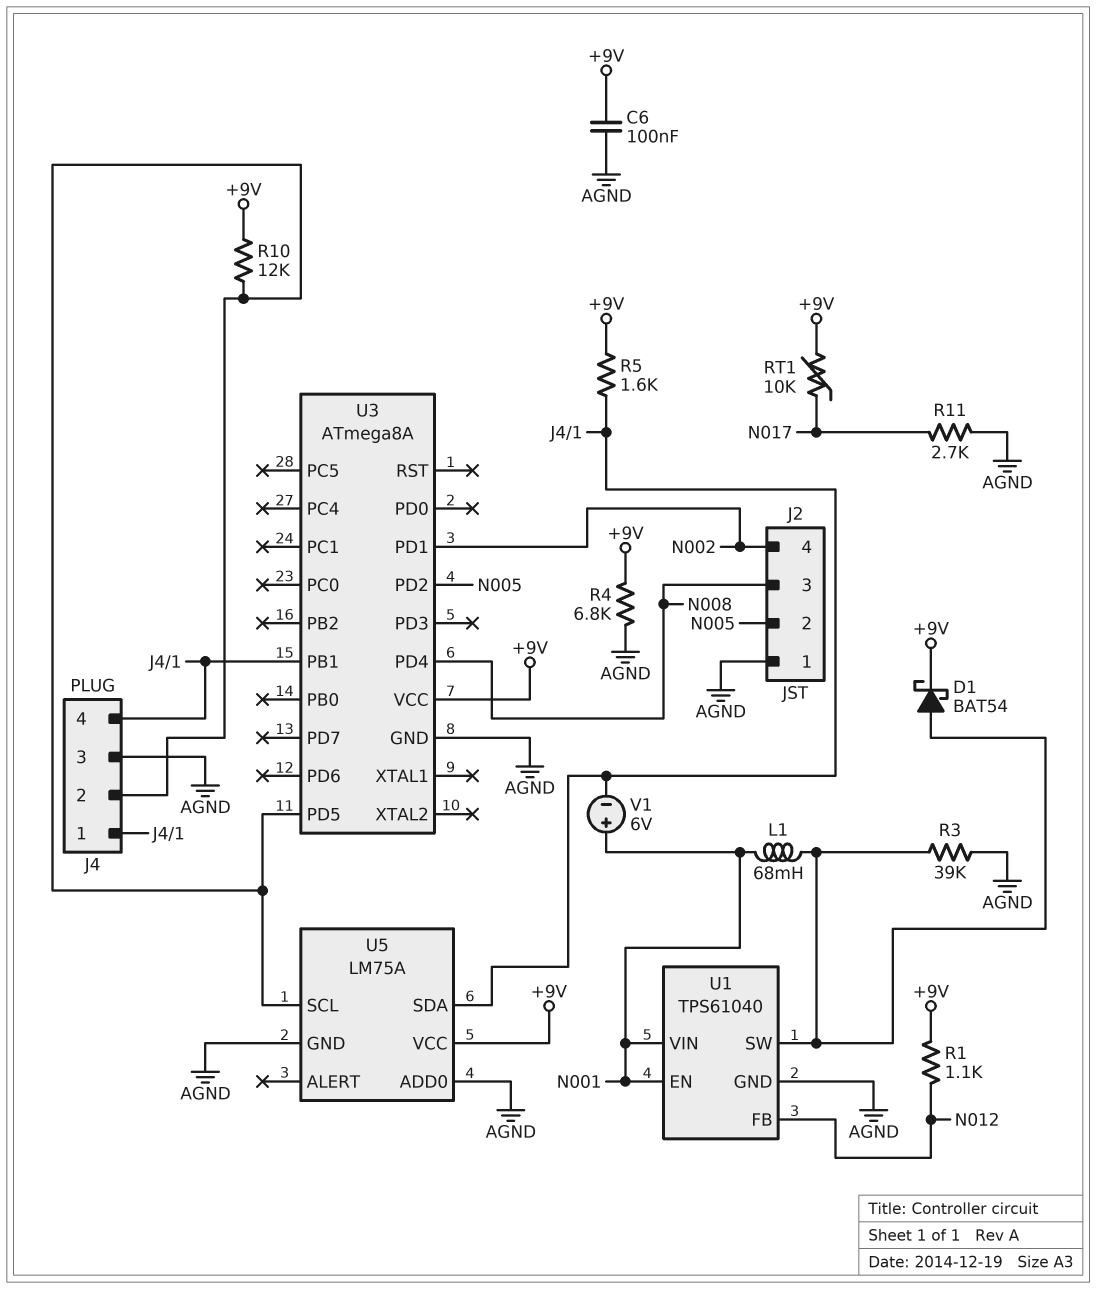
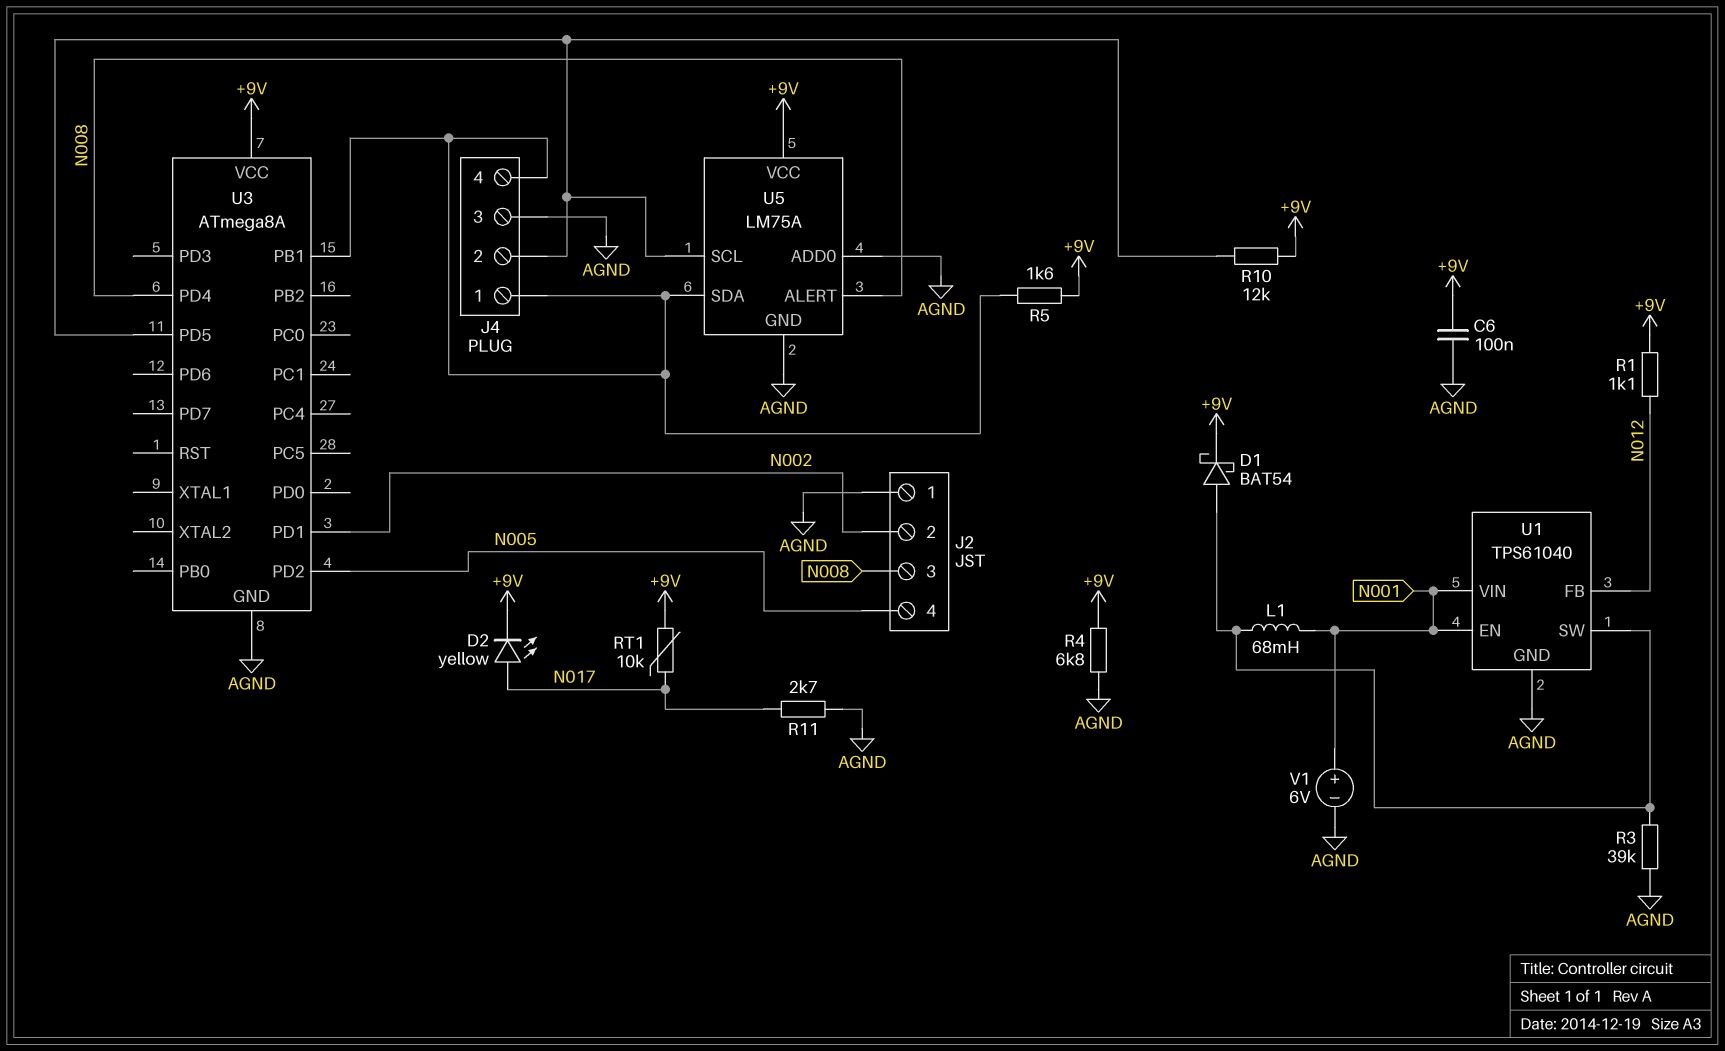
D2: none -> LED yellow (A N017, K +9V)
J2 pin 2: N005 -> N002
J2 pin 4: N002 -> N005
U5 pin ALERT: none -> N008
V1: 6V (plus N001, minus J4/1) -> 6V (plus N001, minus AGND)

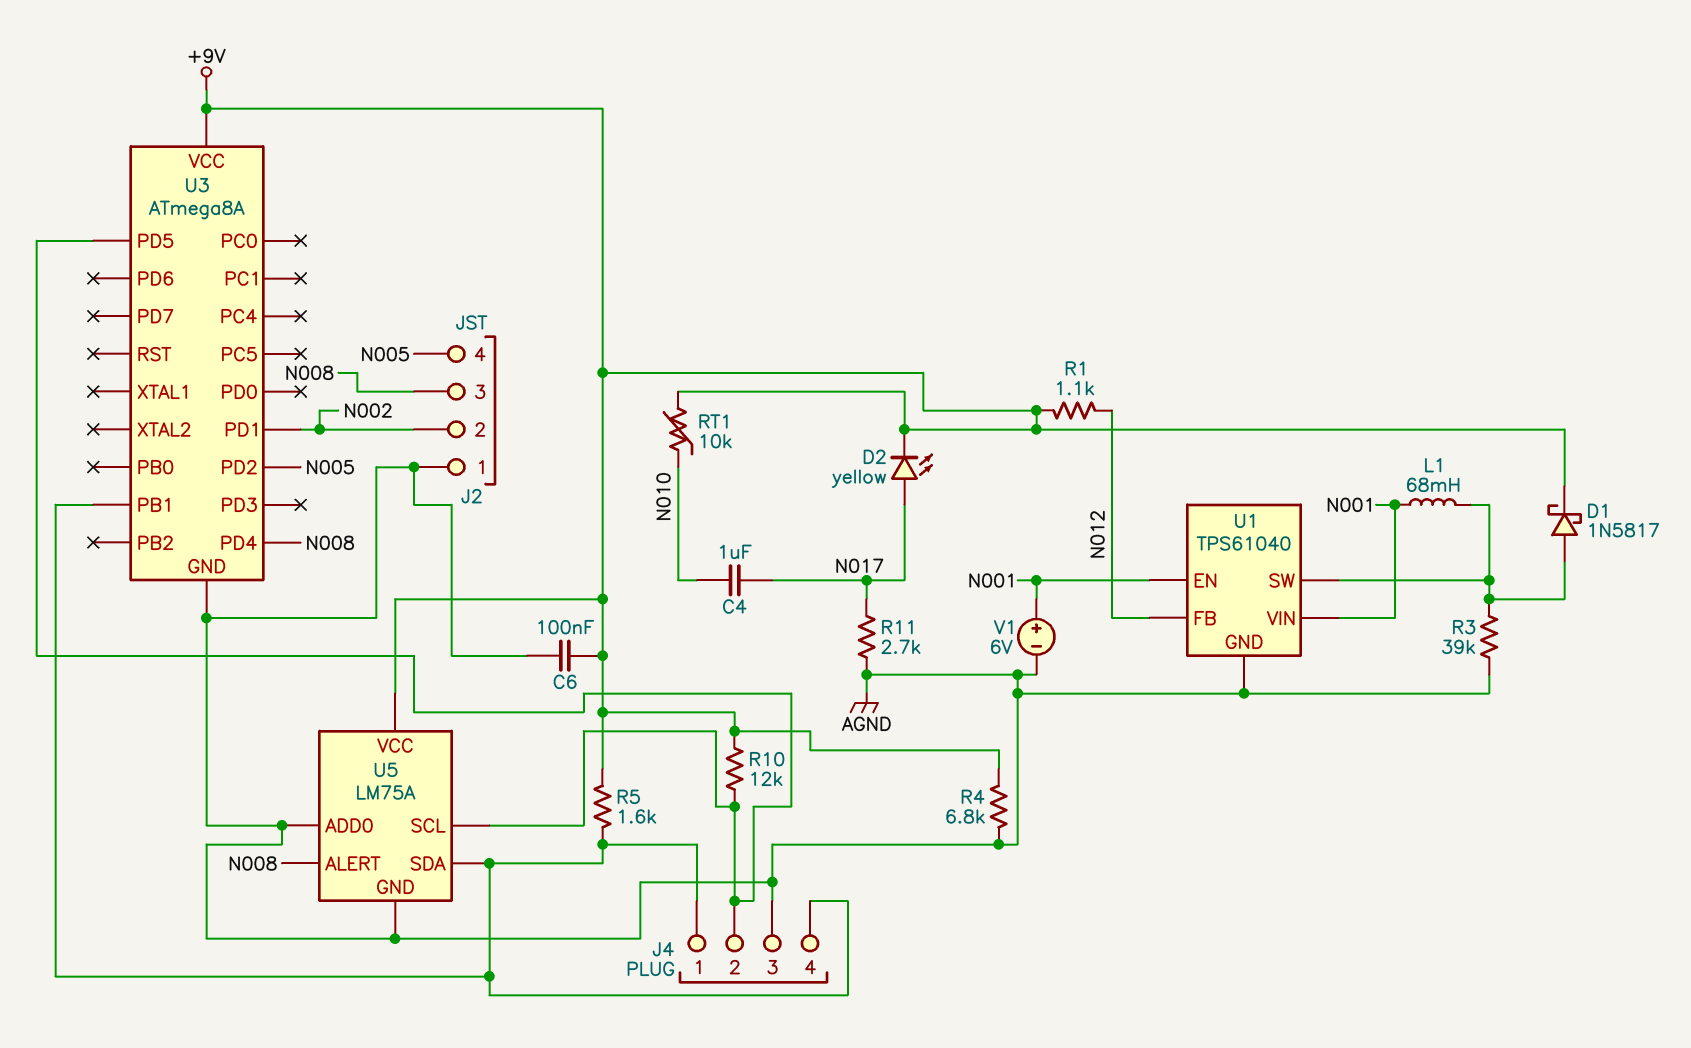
C4: none -> 1uF (N010, N017)
D1: schottky BAT54 (A U1/SW, K +9V) -> schottky 1N5817 (A U1/SW, K +9V)
RT1: 10k (+9V, N017) -> 10k (+9V, N010)

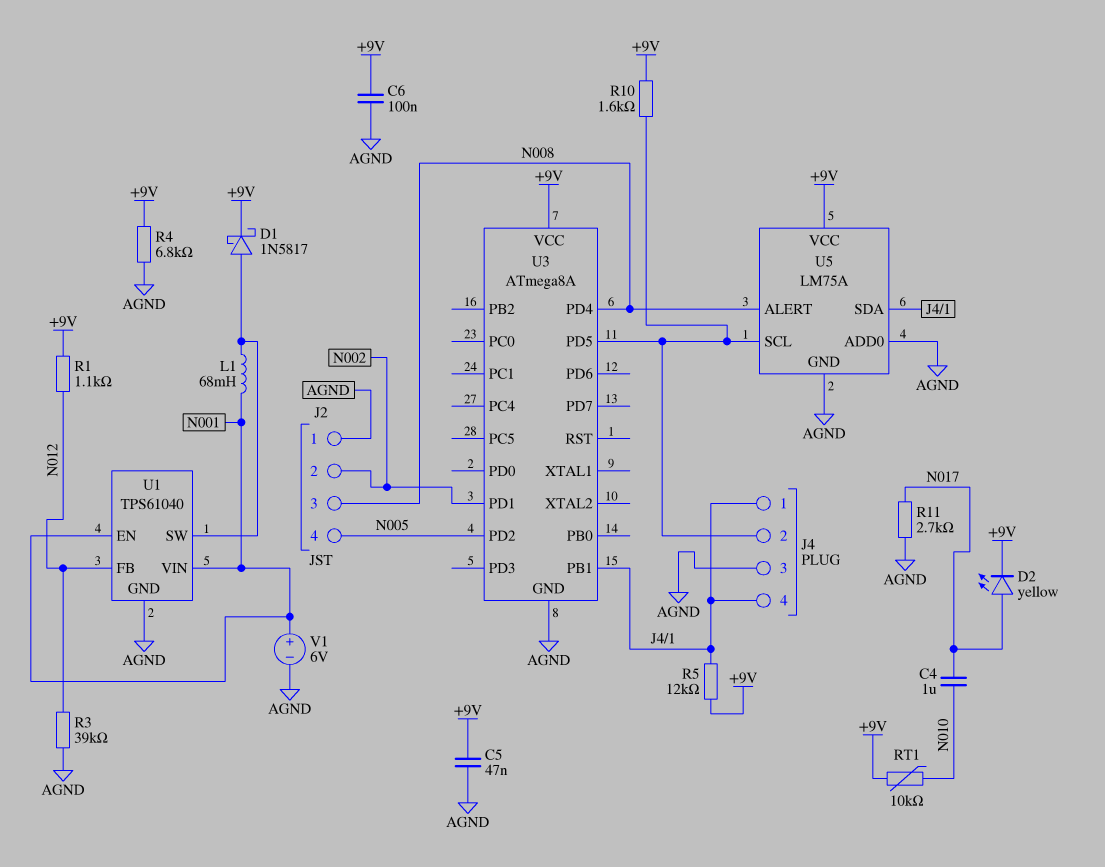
C5: none -> 47nF (+9V, AGND)
R3: 39k (AGND, U1/SW) -> 39k (AGND, N012)
R5: 1.6k (+9V, J4/1) -> 12k (+9V, J4/1)
R10: 12k (+9V, J4/2) -> 1.6k (+9V, J4/2)

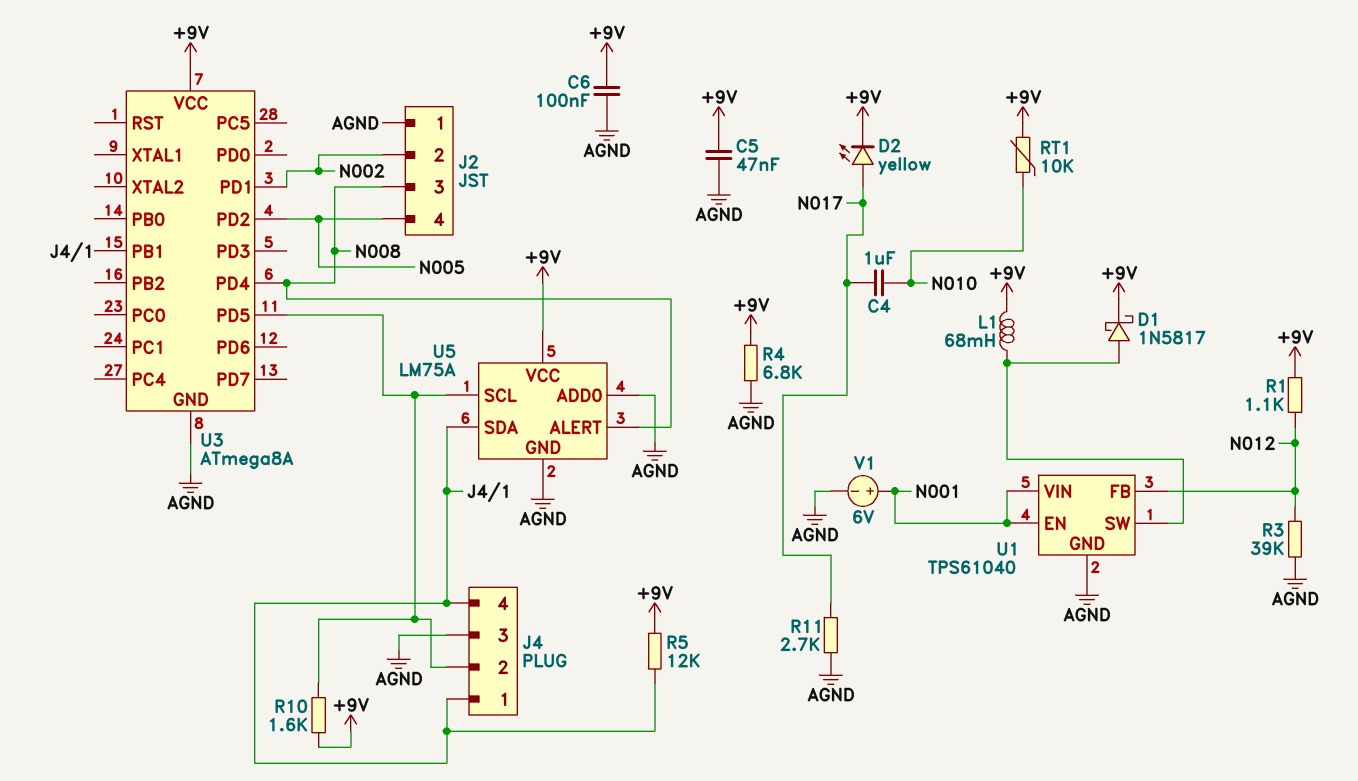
L1: 68mH (N001, U1/SW) -> 68mH (+9V, U1/SW)

